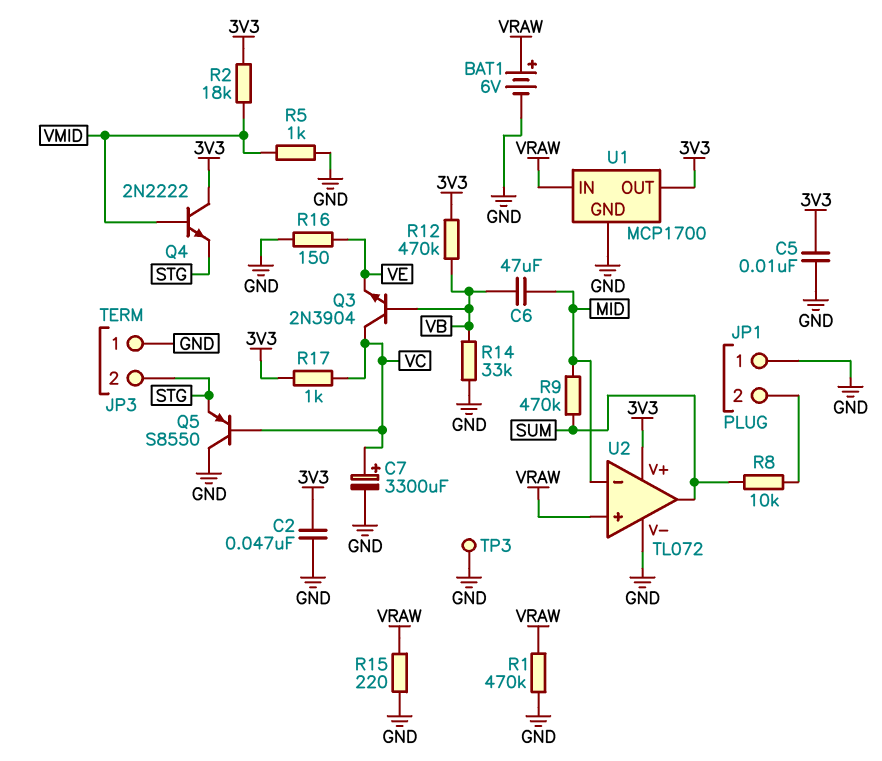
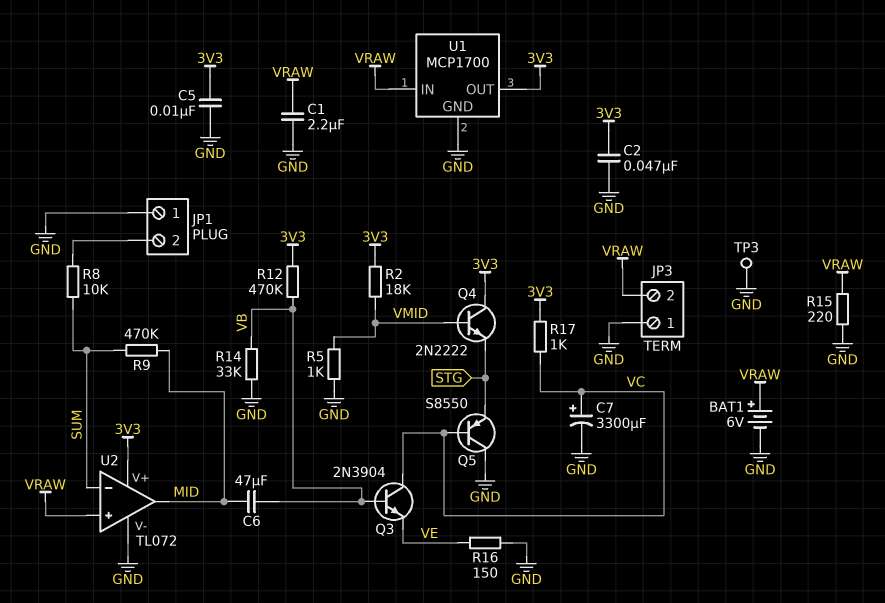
C1: none -> 2.2uF (GND, VRAW)
JP3 pin 2: STG -> VRAW
R1: 470k (GND, VRAW) -> none
U2 pin in-: MID -> SUM
U2 pin out: SUM -> MID

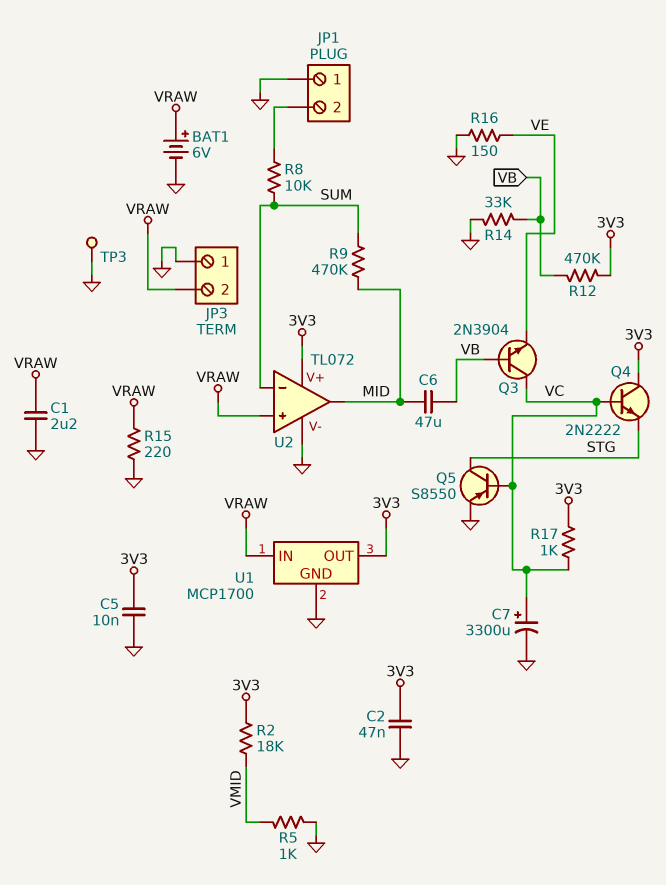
Q4: NPN 2N2222 (B VMID, C 3V3, E STG) -> NPN 2N2222 (B VC, C 3V3, E STG)
Q5: PNP S8550 (B VC, C GND, E STG) -> PNP S8550 (B VC, C STG, E GND)

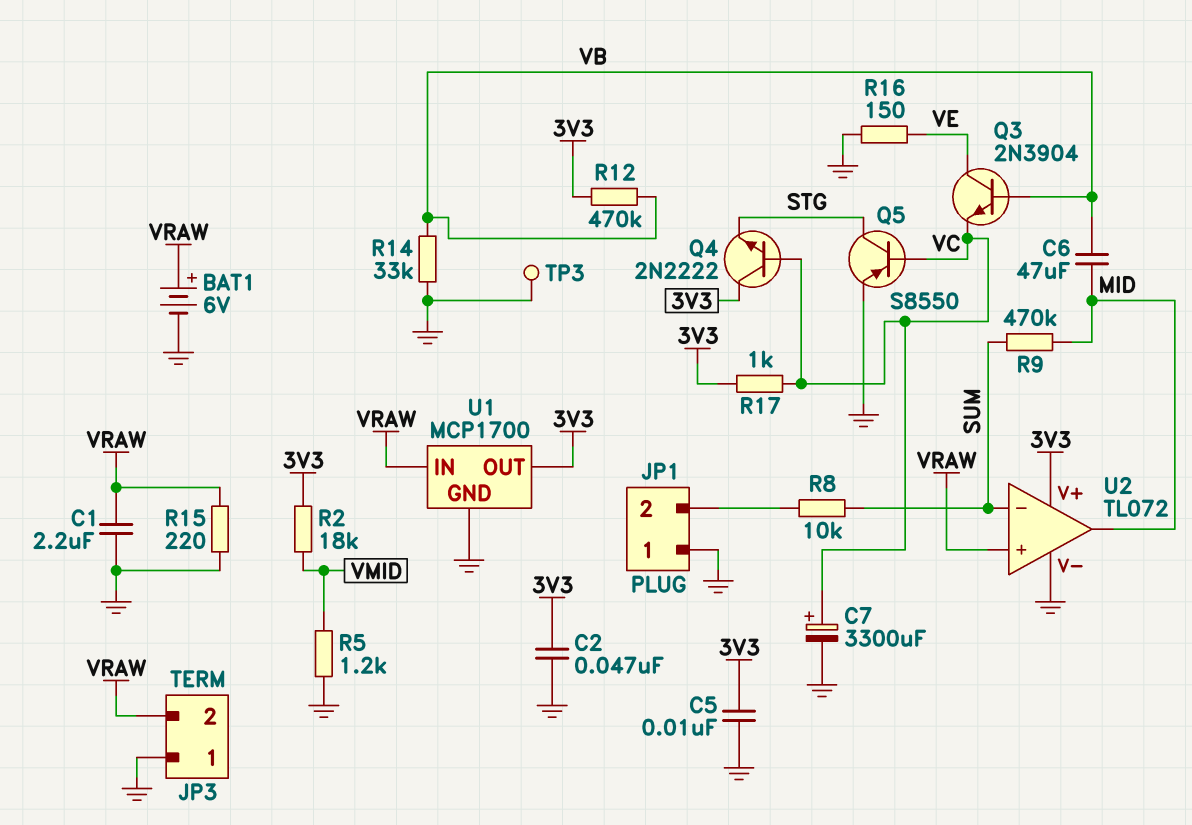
Q3: NPN 2N3904 (B VB, C VC, E VE) -> NPN 2N3904 (B VB, C VE, E VC)
R5: 1k (GND, VMID) -> 1.2k (GND, VMID)

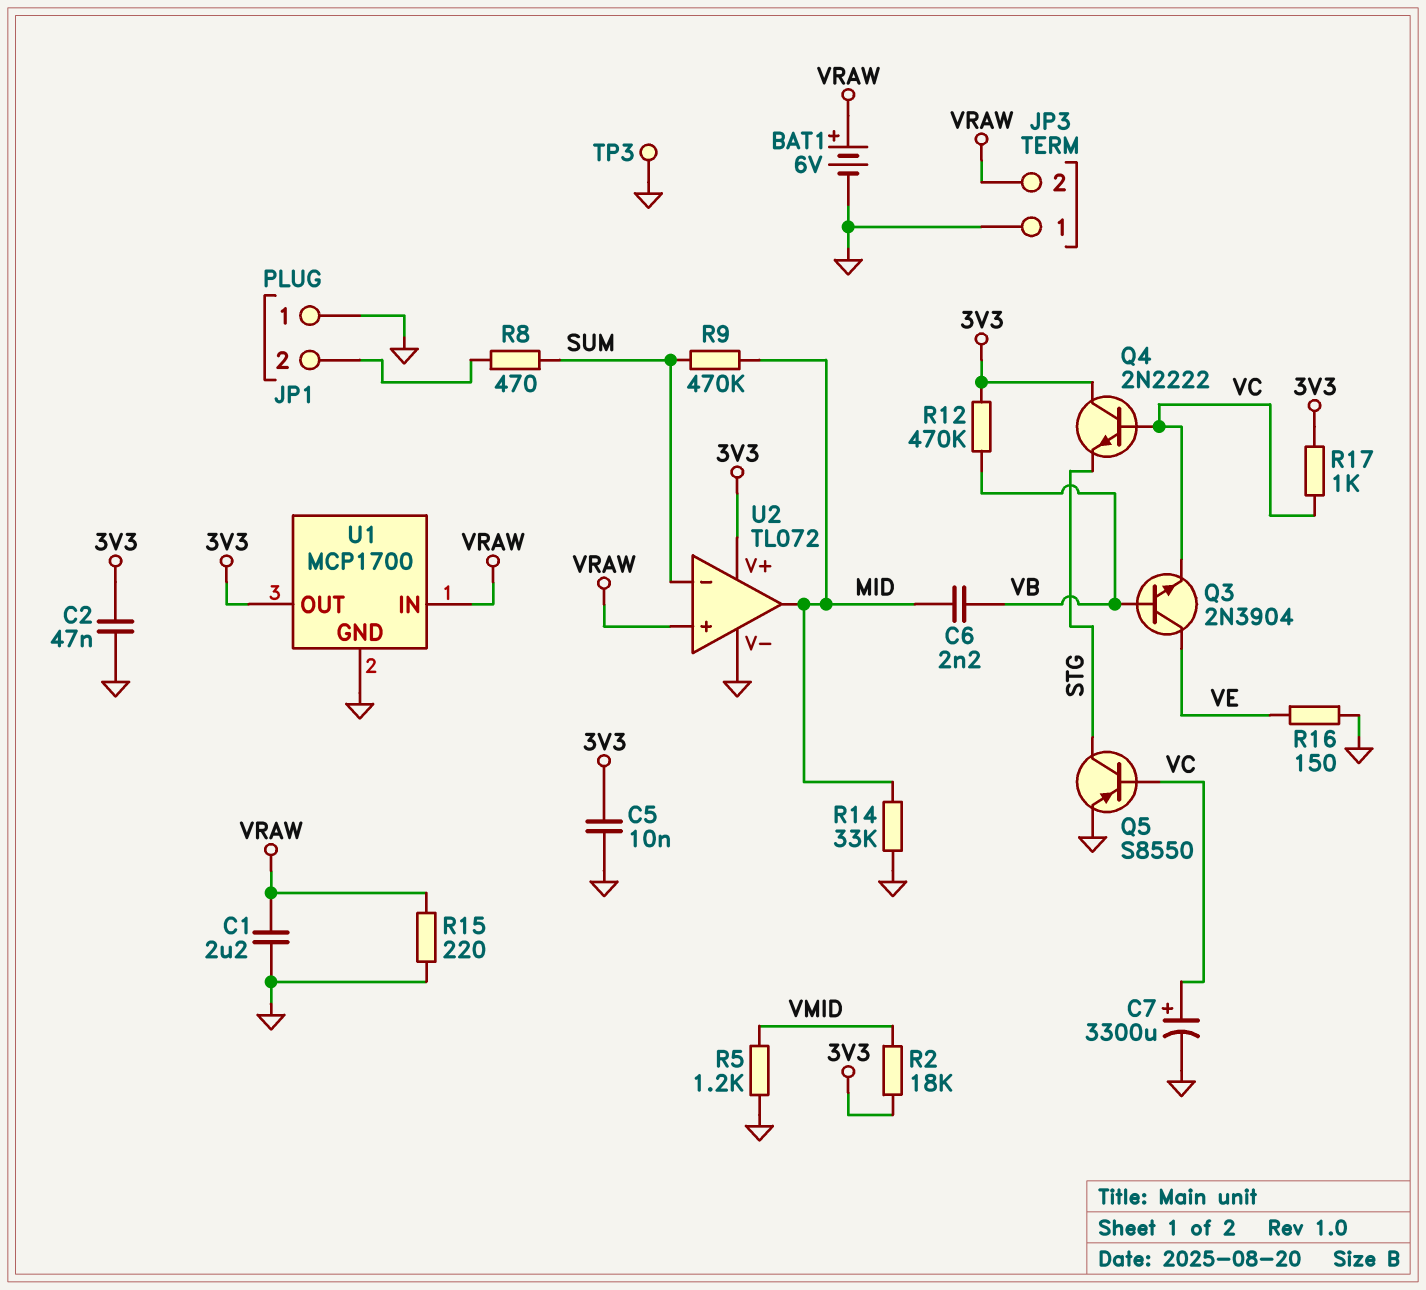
C6: 47uF (MID, VB) -> 2.2nF (MID, VB)
R8: 10k (JP1/2, SUM) -> 470 (JP1/2, SUM)
R14: 33k (GND, VB) -> 33k (GND, MID)

